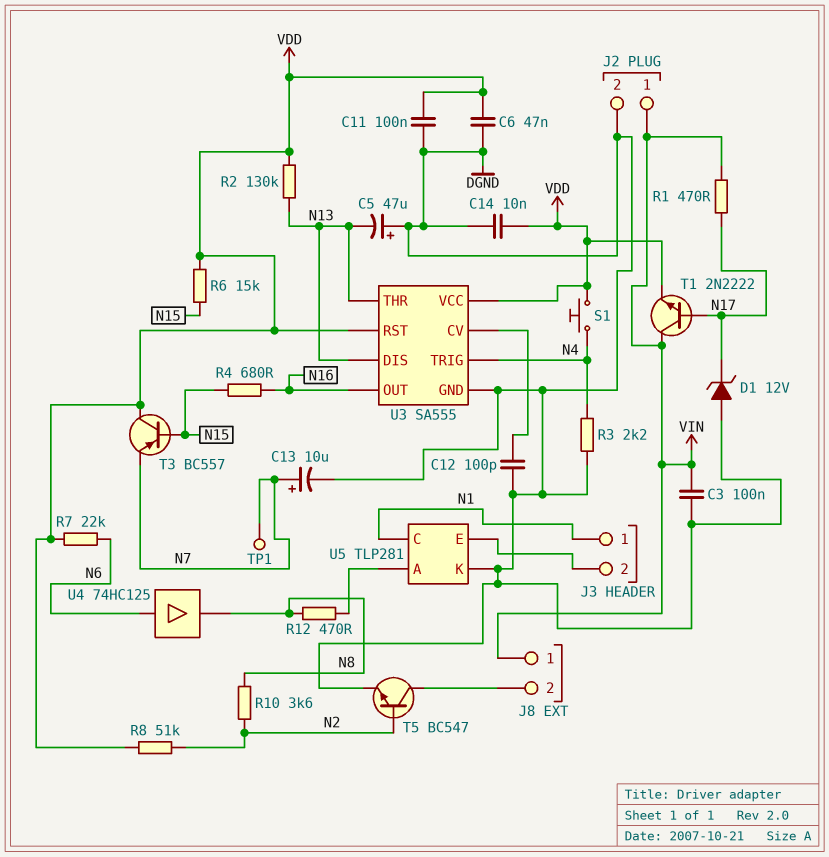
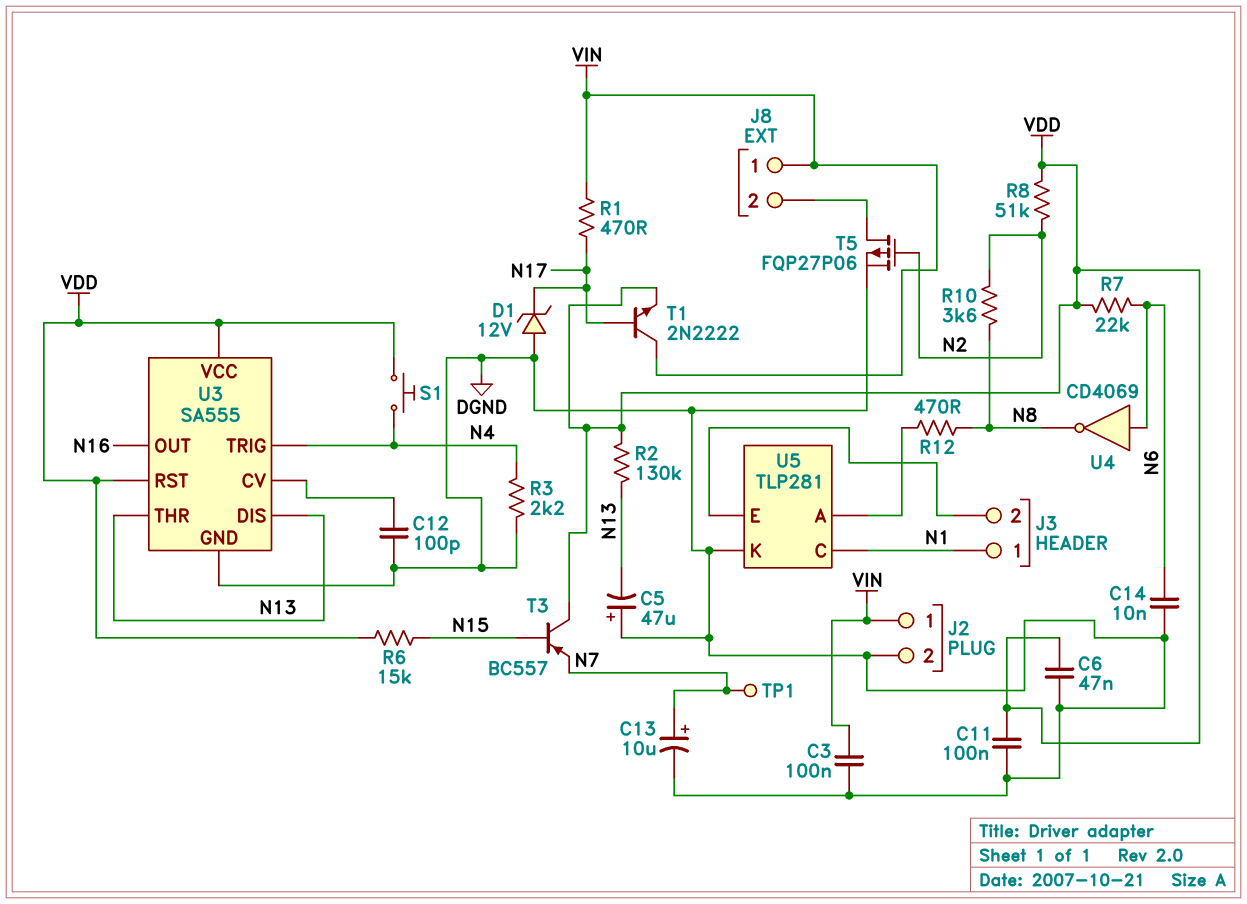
C14: 10nF (DGND, VDD) -> 10nF (DGND, N6)
R4: 680 (N15, N16) -> none
T5: NPN BC547 (B N2, C J8/2, E DGND) -> PMOS FQP27P06 (G N2, D J8/2, S DGND)
U4: buffer 74HC125 (in N6, out N8) -> NOT CD4069 (in N6, out N8)

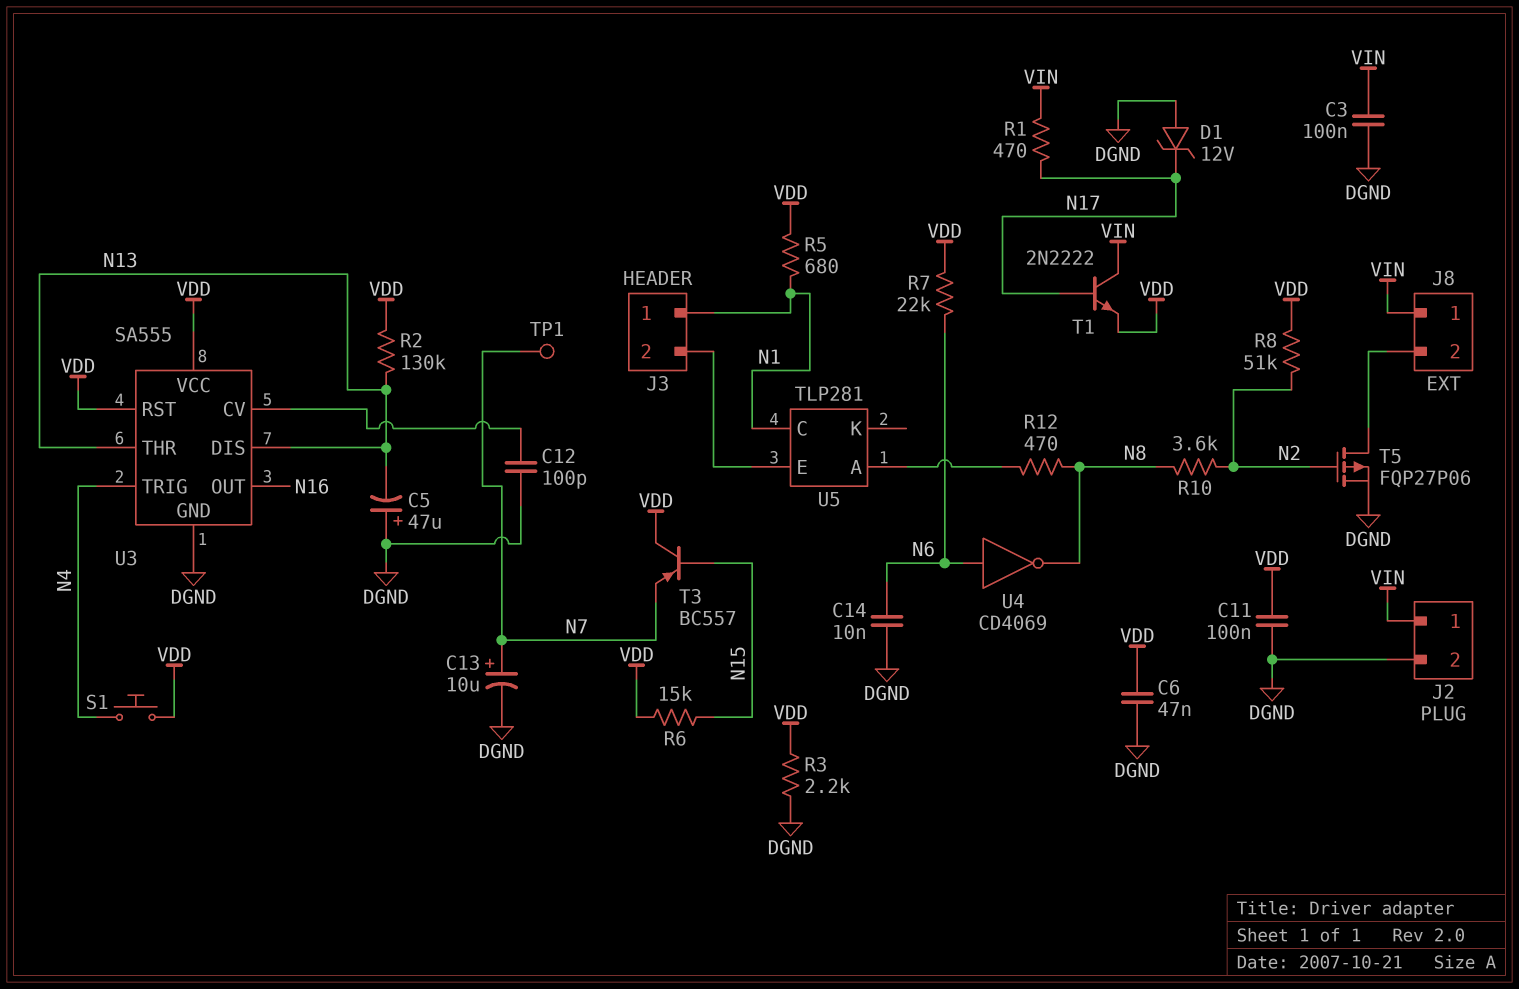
R3: 2.2k (DGND, N4) -> 2.2k (DGND, VDD)
R5: none -> 680 (N1, VDD)
U5 pin K: DGND -> none

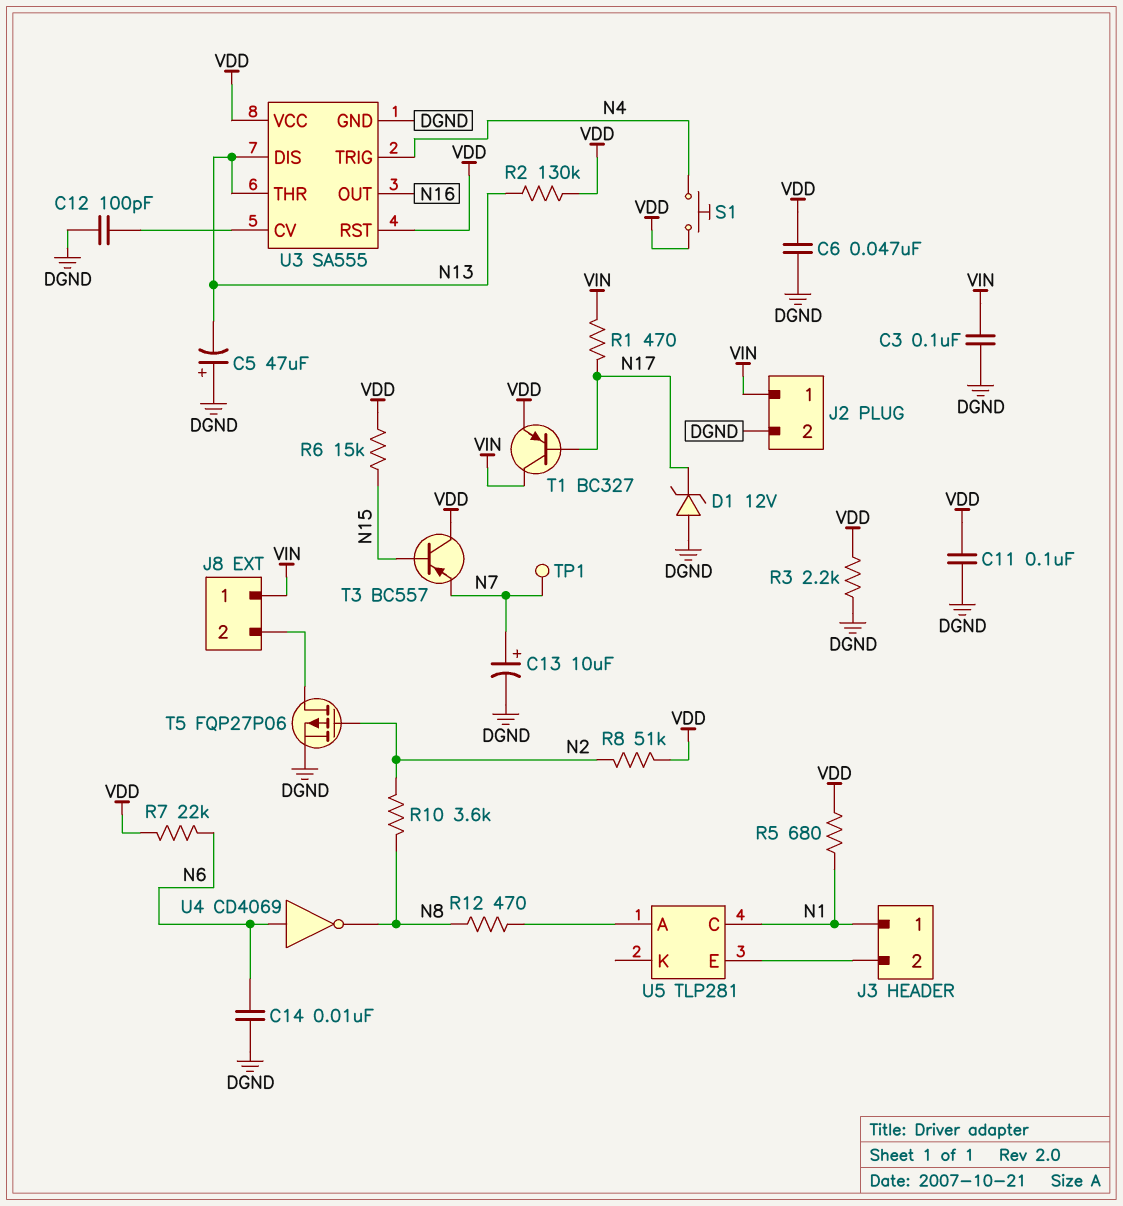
T1: NPN 2N2222 (B N17, C VIN, E VDD) -> PNP BC327 (B N17, C VIN, E VDD)

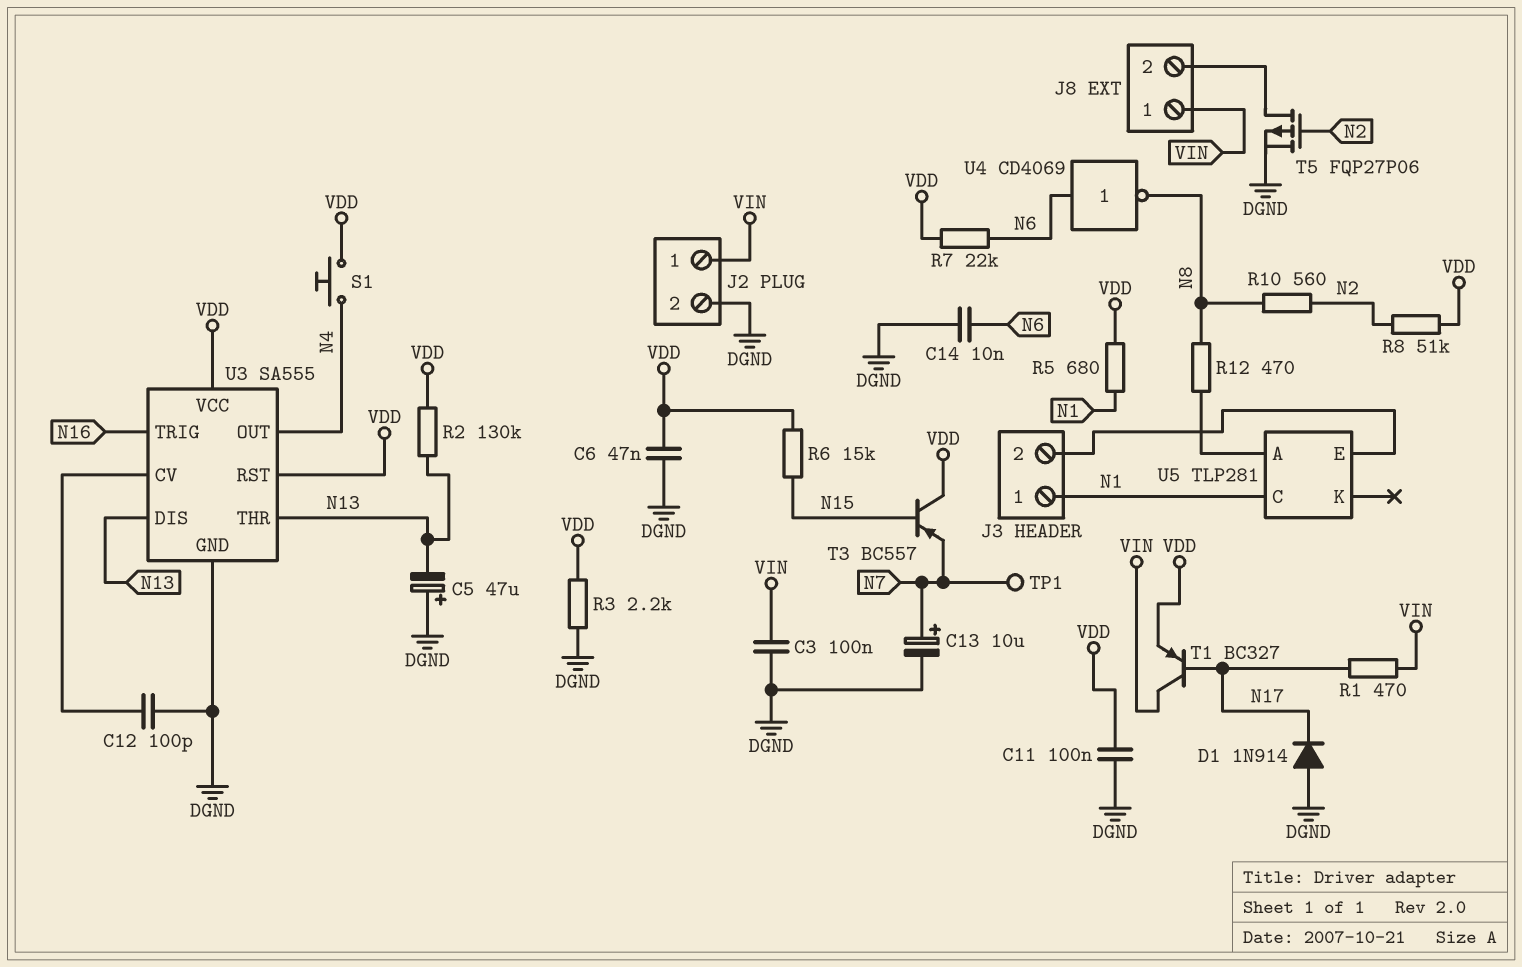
D1: zener 12V (A DGND, K N17) -> diode 1N914 (A DGND, K N17)
R10: 3.6k (N2, N8) -> 560 (N2, N8)
U3 pin OUT: N16 -> N4
U3 pin TRIG: N4 -> N16

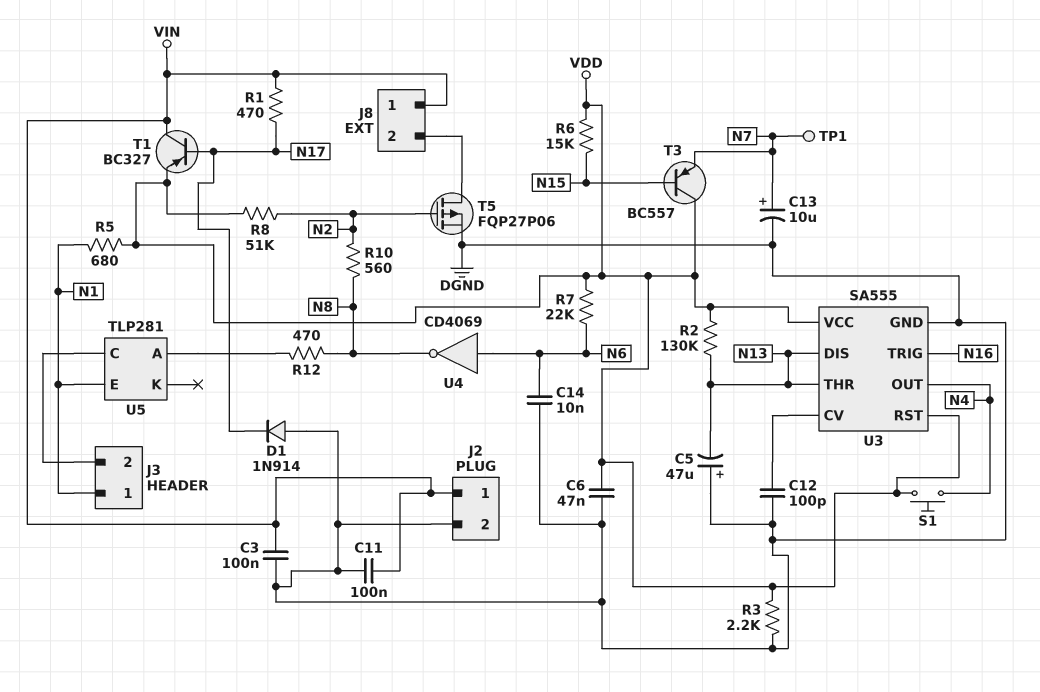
C11: 100nF (DGND, VDD) -> 100nF (DGND, VIN)
U5 pin C: N1 -> J3/2
U5 pin E: J3/2 -> N1

